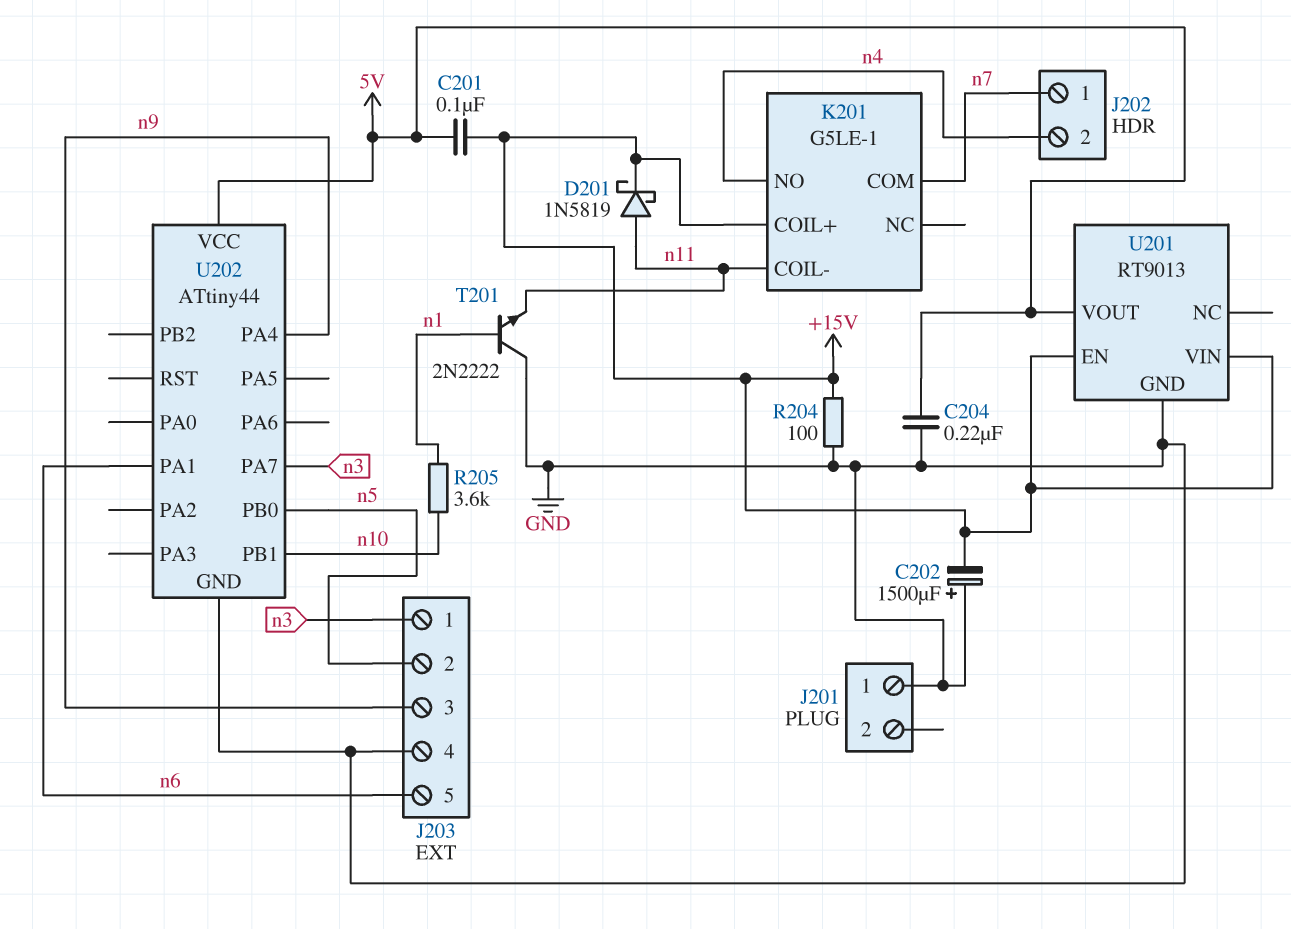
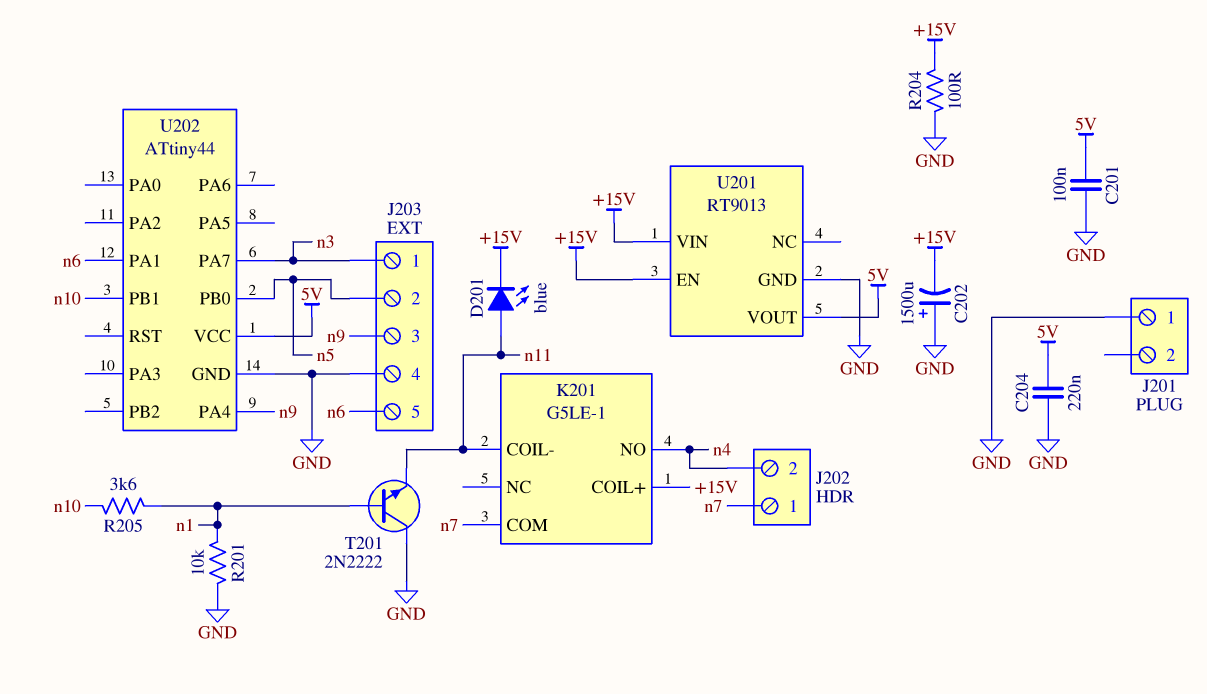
C201: 100nF (+15V, 5V) -> 100nF (5V, GND)
D201: schottky 1N5819 (A n11, K +15V) -> LED blue (A n11, K +15V)
R201: none -> 10k (GND, n1)

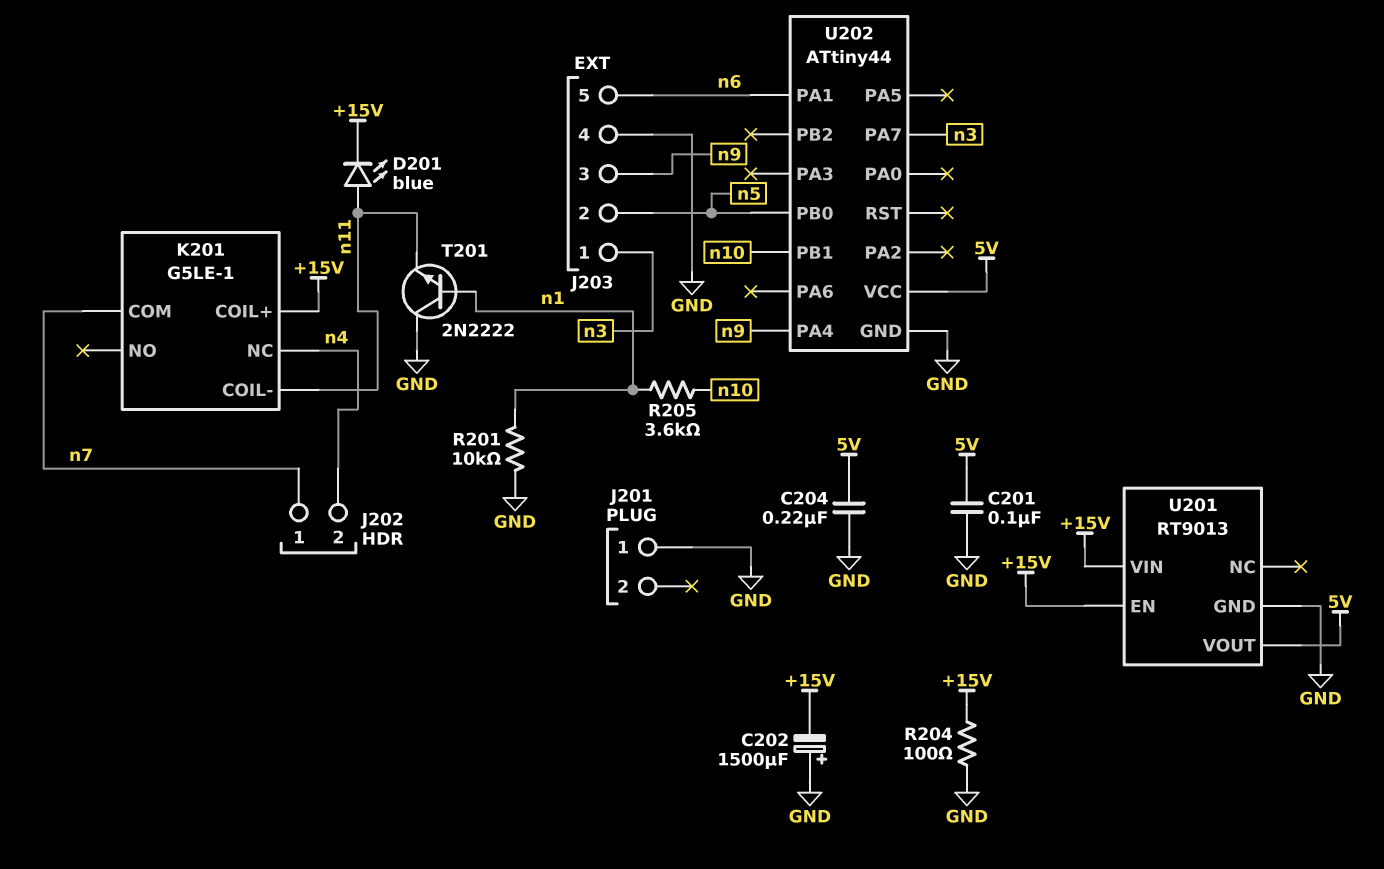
K201 pin NC: none -> n4
K201 pin NO: n4 -> none

